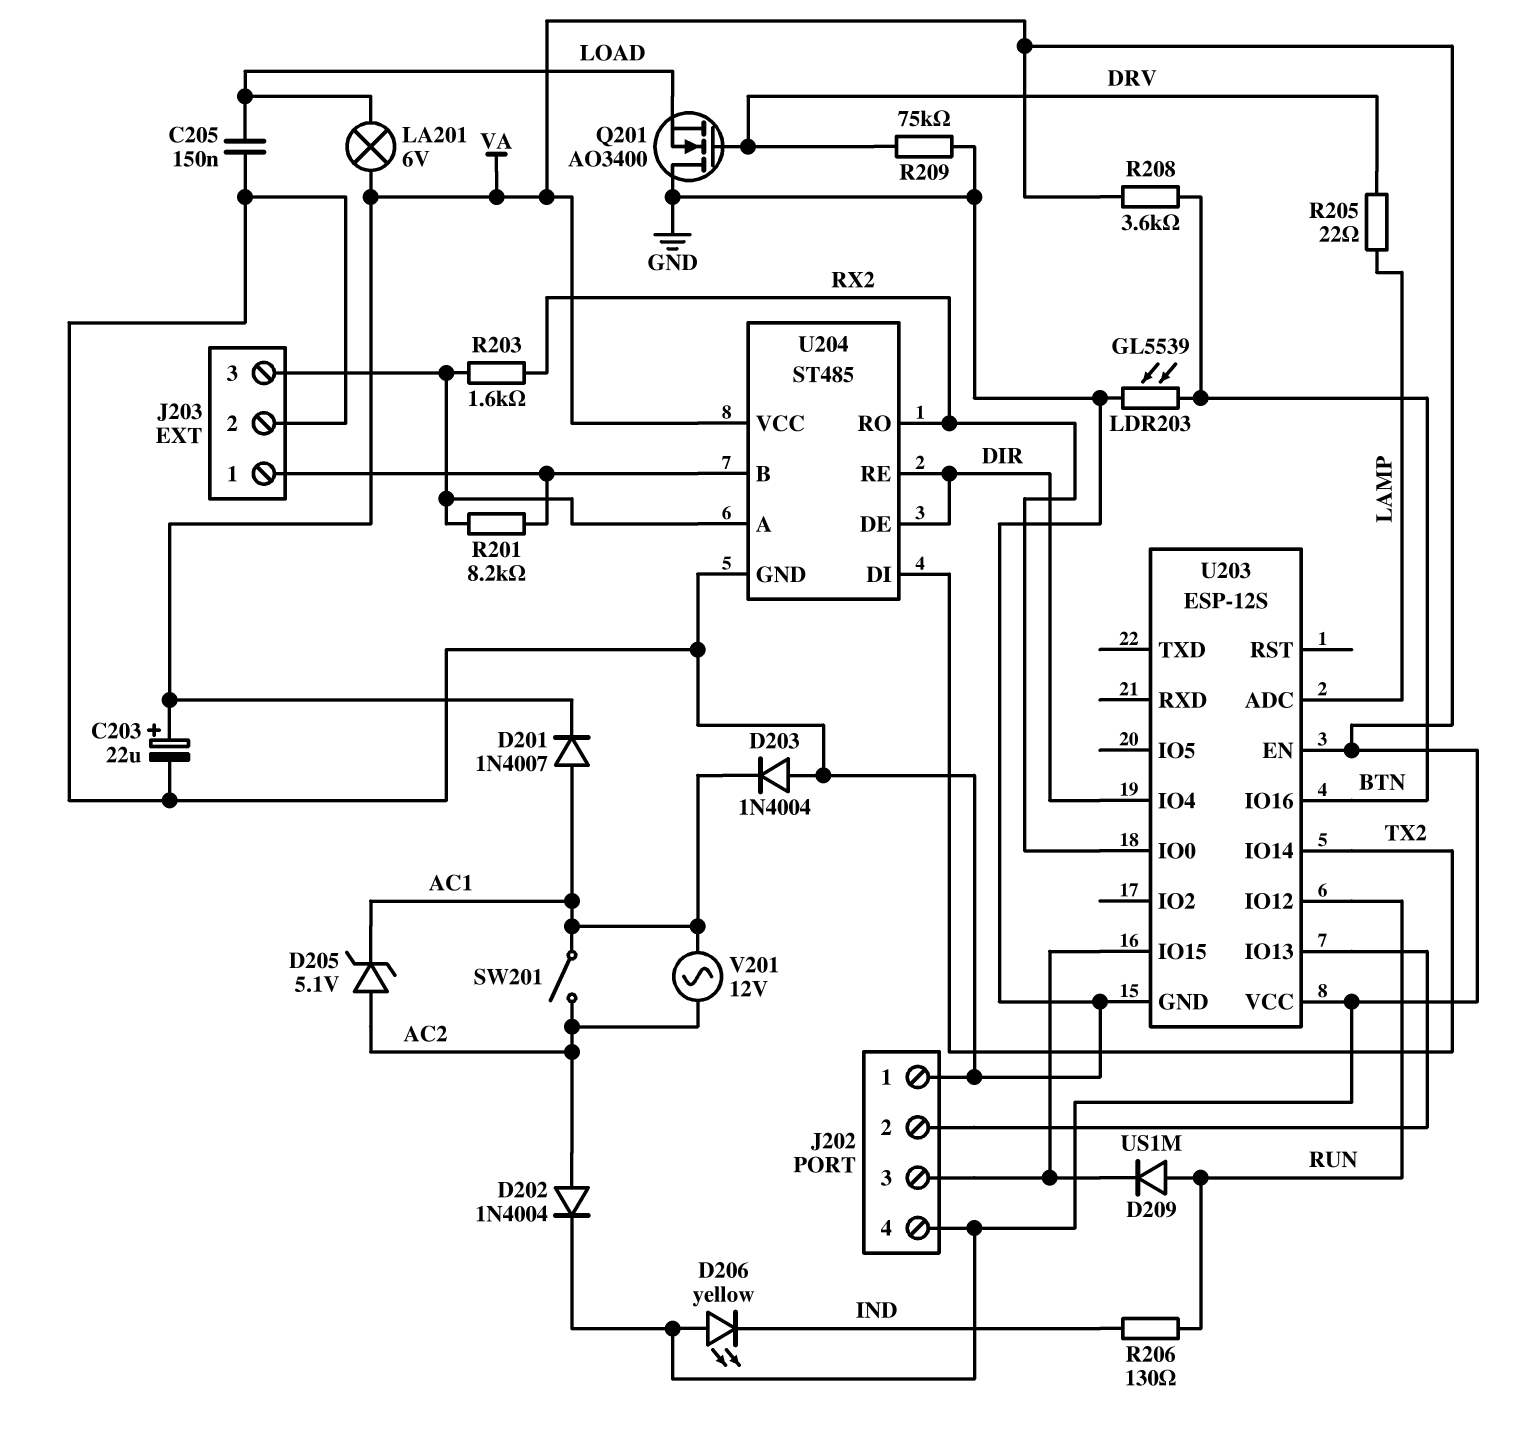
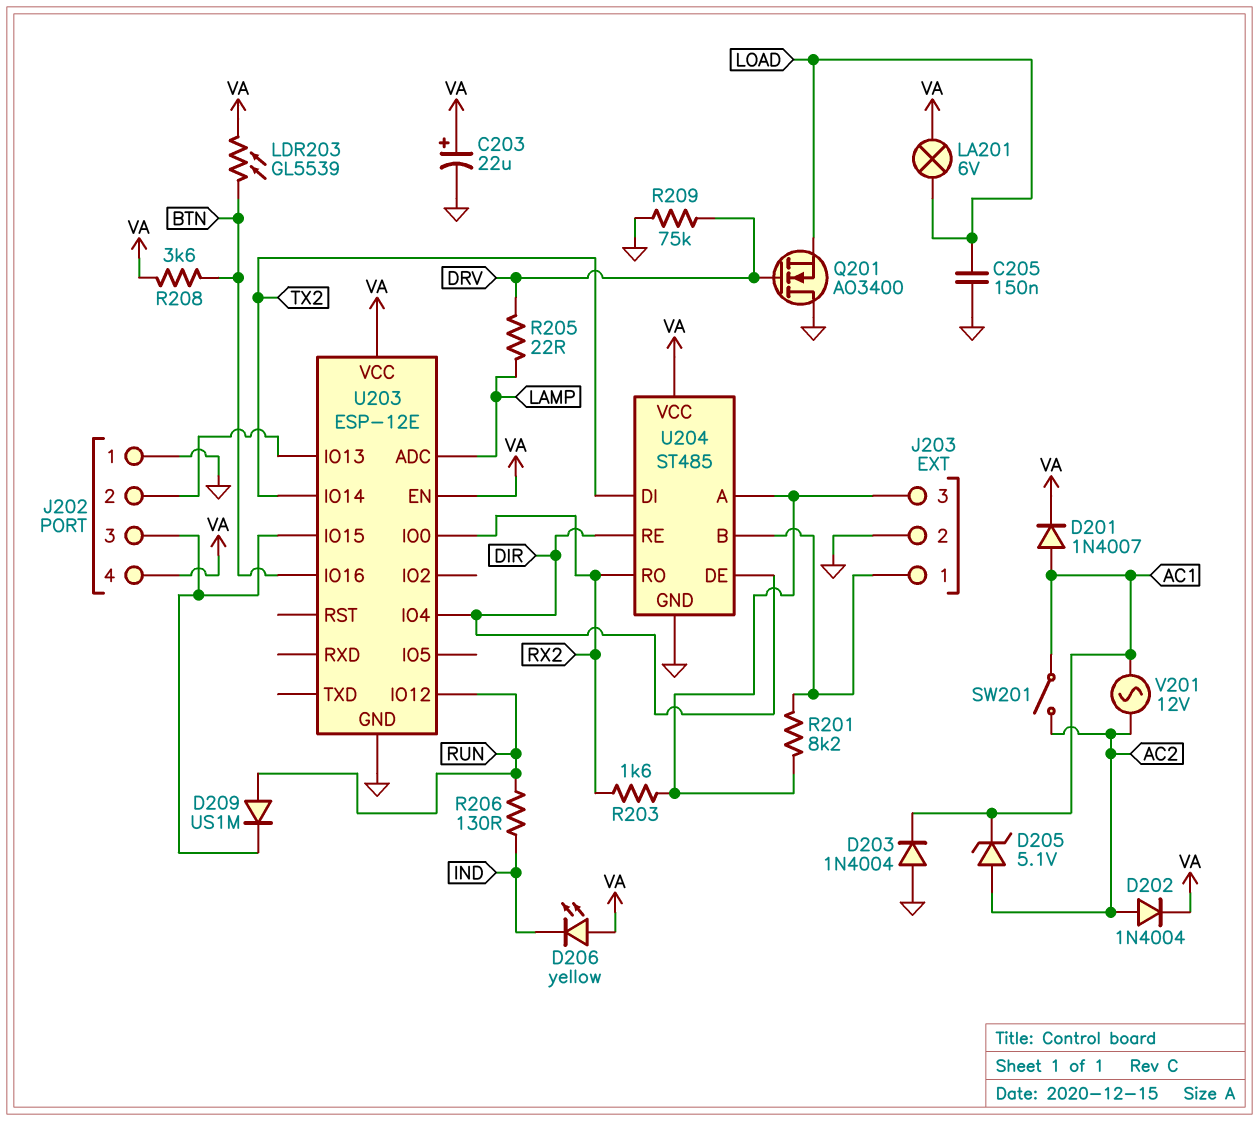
LDR203: GL5539 (BTN, GND) -> GL5539 (BTN, VA)
U203: ESP-12S -> ESP-12E

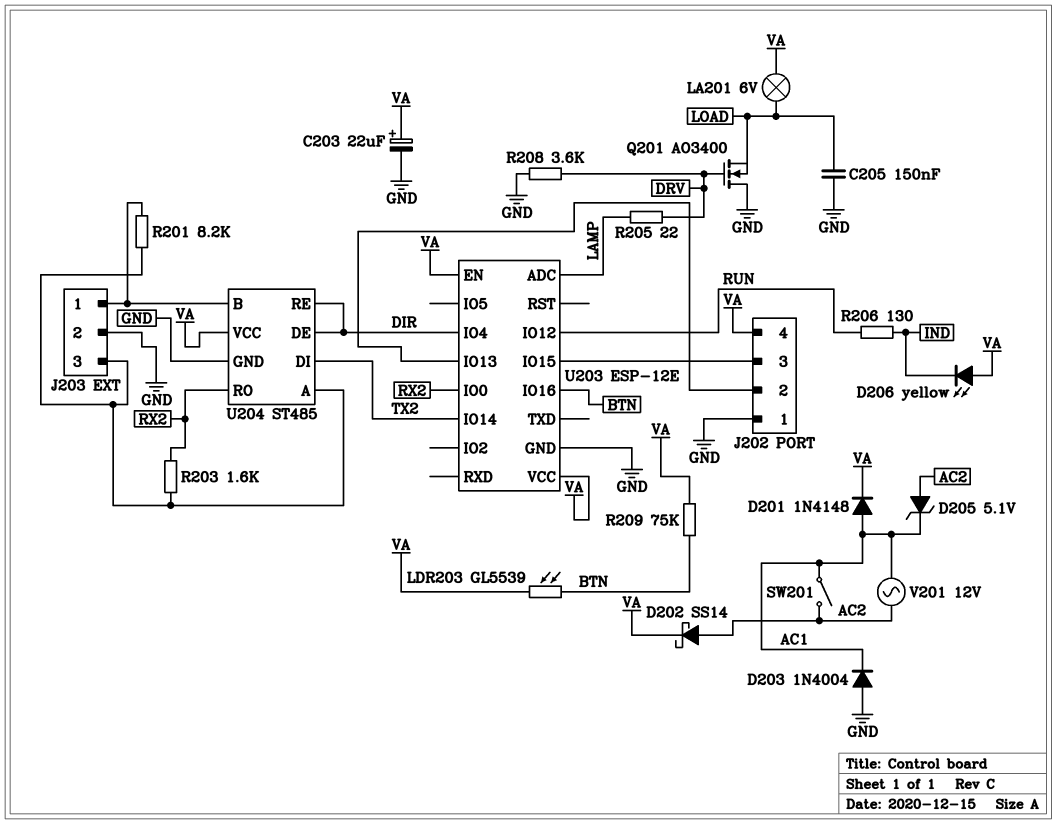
D201: diode 1N4007 (A AC1, K VA) -> diode 1N4148 (A AC1, K VA)
D202: diode 1N4004 (A AC2, K VA) -> schottky SS14 (A AC2, K VA)
D209: diode US1M (A RUN, K J202/3) -> none
R208: 3.6k (BTN, VA) -> 3.6k (DRV, GND)
R209: 75k (DRV, GND) -> 75k (BTN, VA)

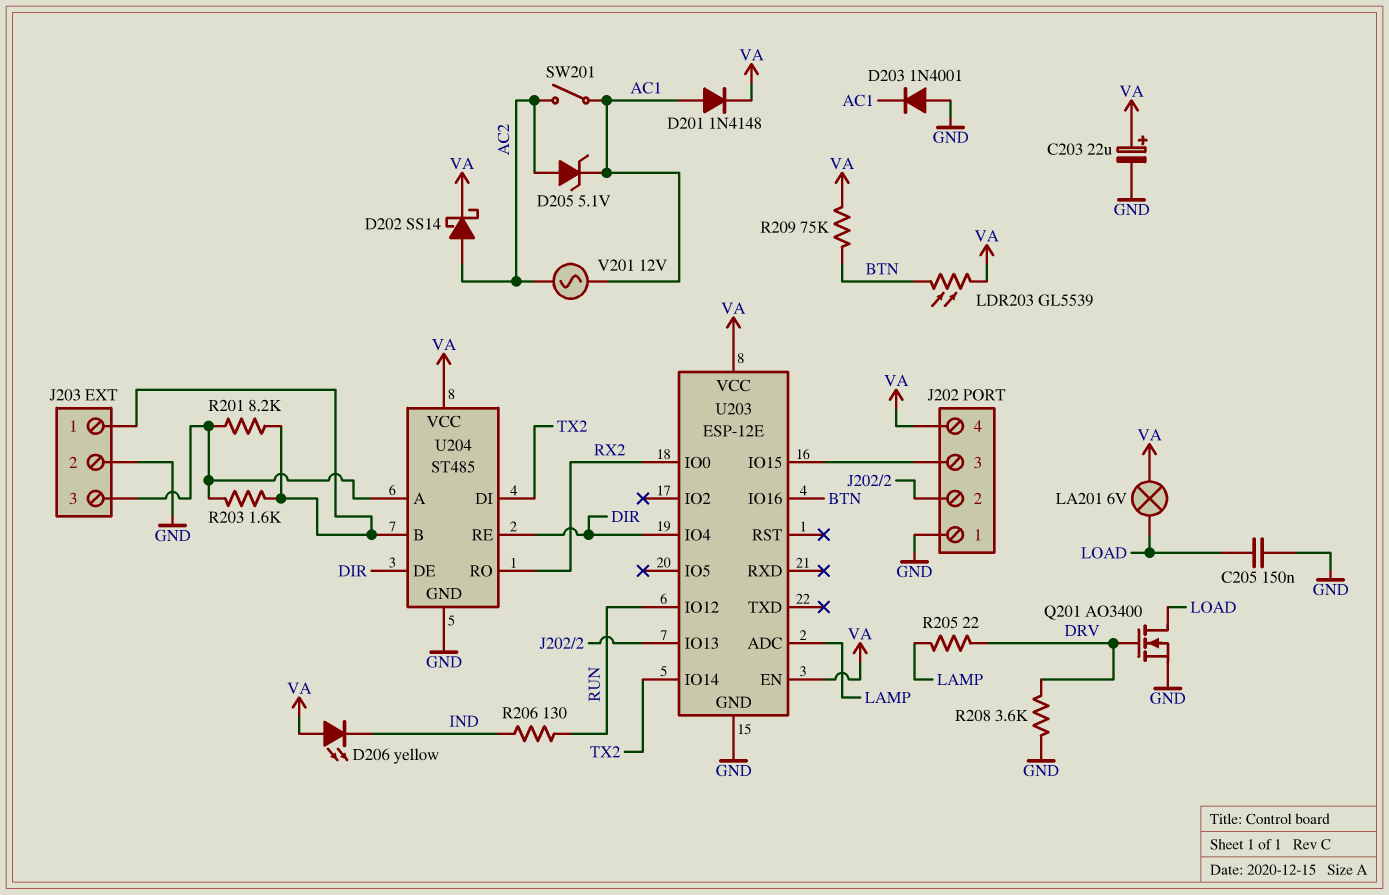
D203: diode 1N4004 (A GND, K AC1) -> diode 1N4001 (A GND, K AC1)
Q201: NMOS AO3400 (G DRV, D GND, S LOAD) -> NMOS AO3400 (G DRV, D LOAD, S GND)
R203: 1.6k (J203/3, RX2) -> 1.6k (J203/1, J203/3)

